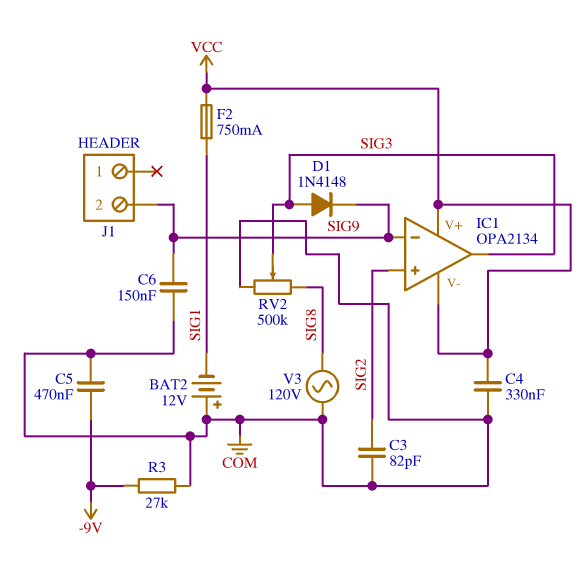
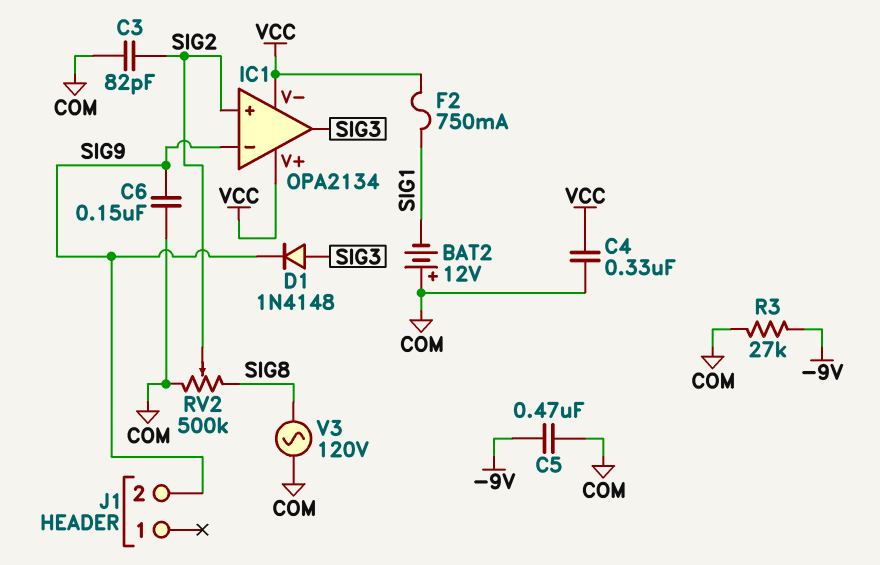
RV2: 500k (COM, SIG8, wiper SIG3) -> 500k (COM, SIG8, wiper SIG2)

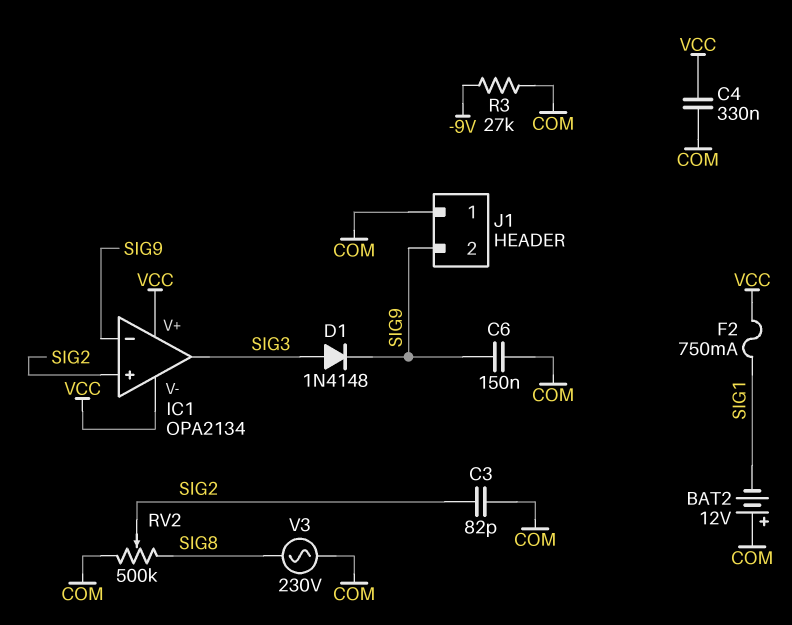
C5: 470nF (-9V, COM) -> none
J1 pin 1: none -> COM
V3: AC 120V (COM, SIG8) -> AC 230V (COM, SIG8)

